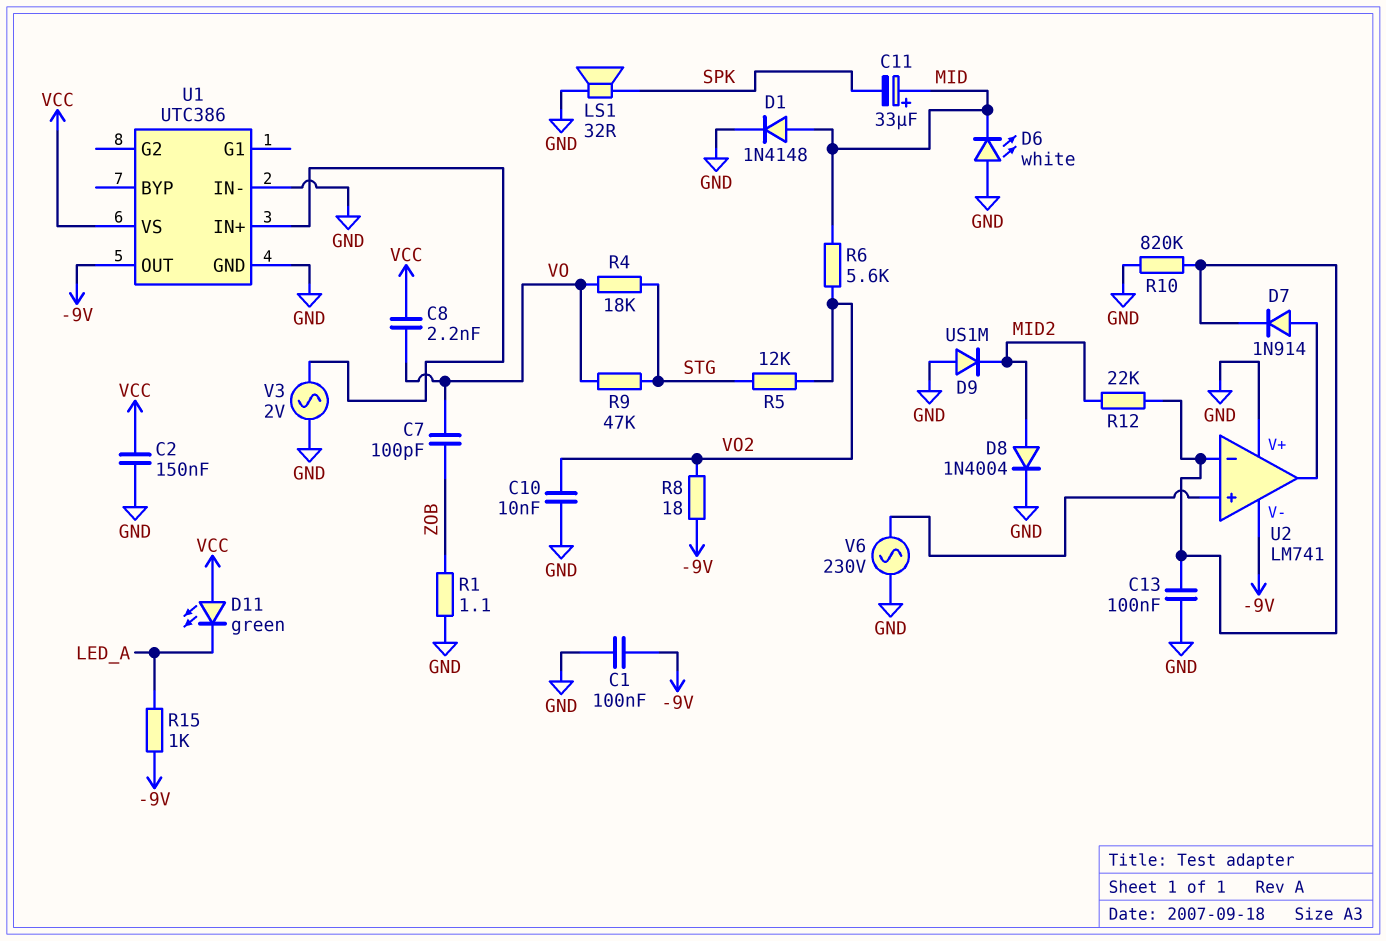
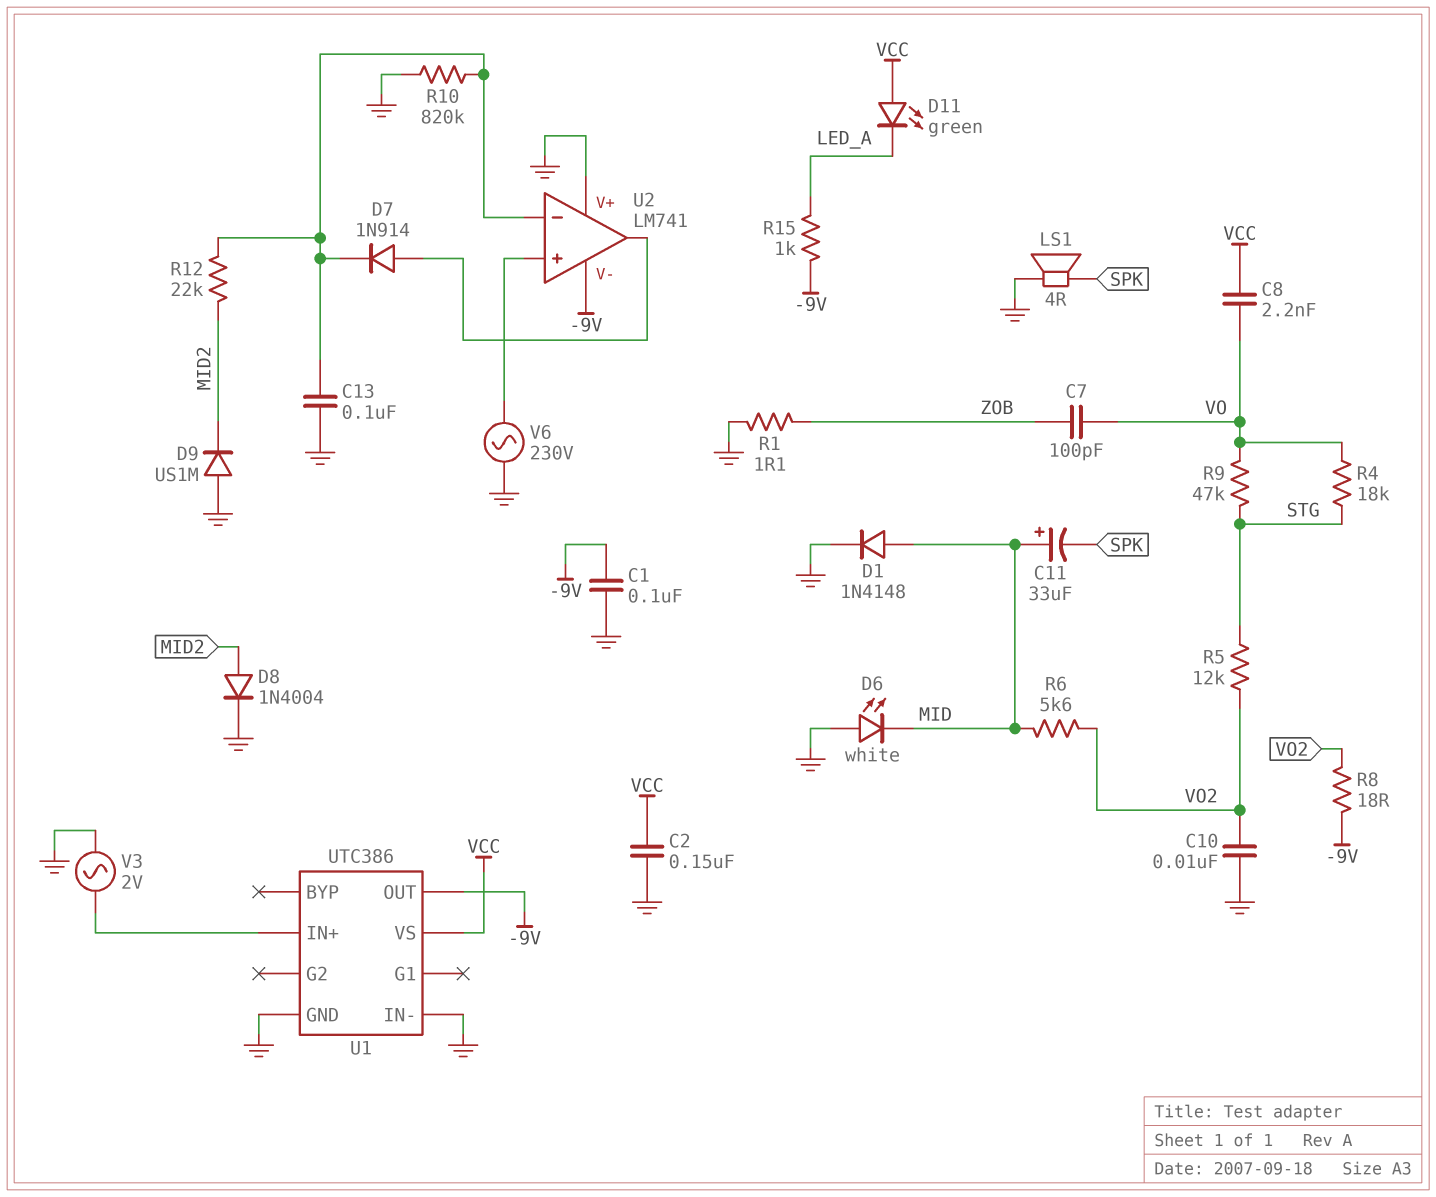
LS1: speaker 32R (GND, SPK) -> speaker 4R (GND, SPK)

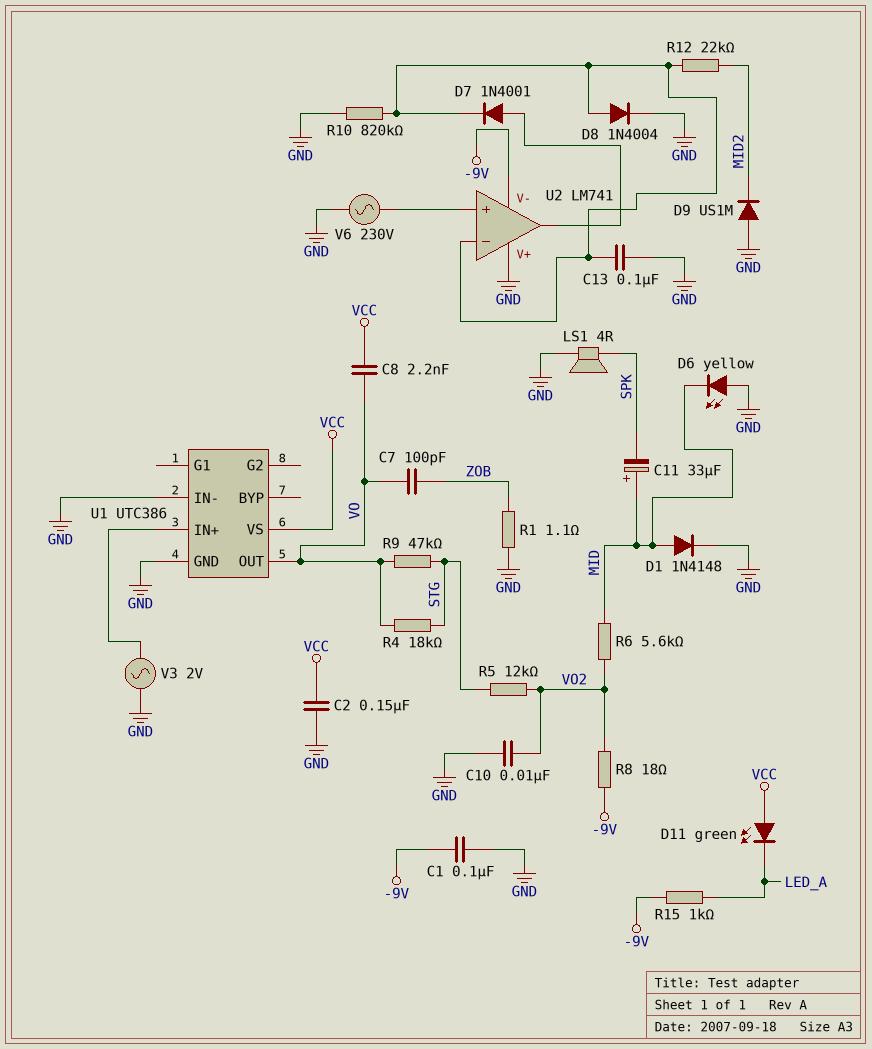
D6: LED white (A GND, K MID) -> LED yellow (A GND, K MID)
D7: diode 1N914 (A U2/out, K U2/in-) -> diode 1N4001 (A U2/out, K U2/in-)
D8: diode 1N4004 (A MID2, K GND) -> diode 1N4004 (A U2/in-, K GND)
U1 pin OUT: -9V -> VO

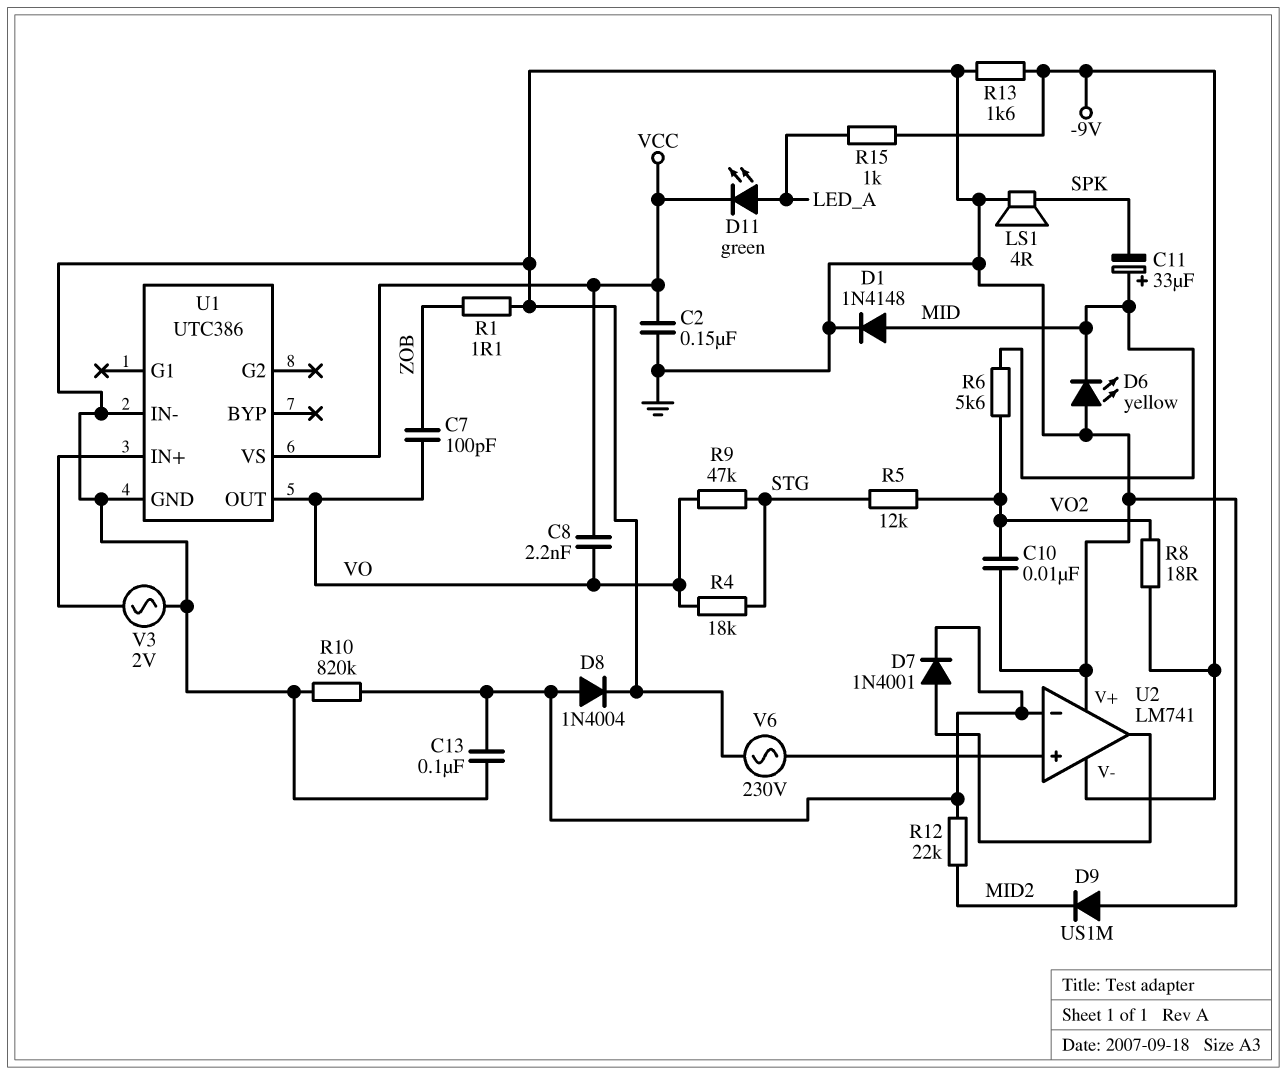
C1: 100nF (-9V, GND) -> none
D11: LED green (A VCC, K LED_A) -> LED green (A LED_A, K VCC)
R13: none -> 1.6k (-9V, GND)

